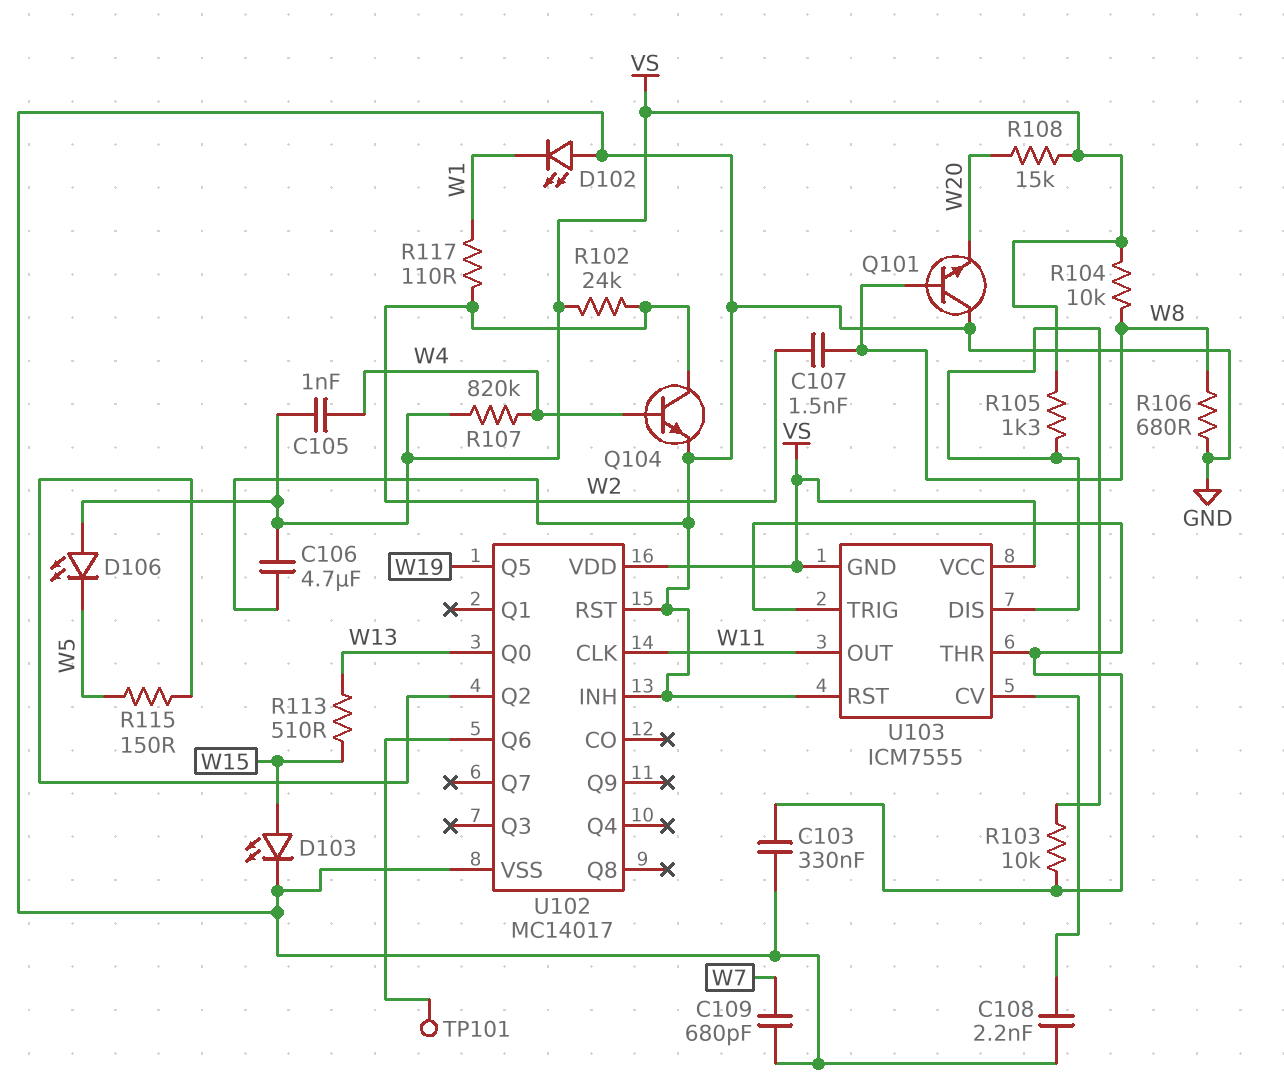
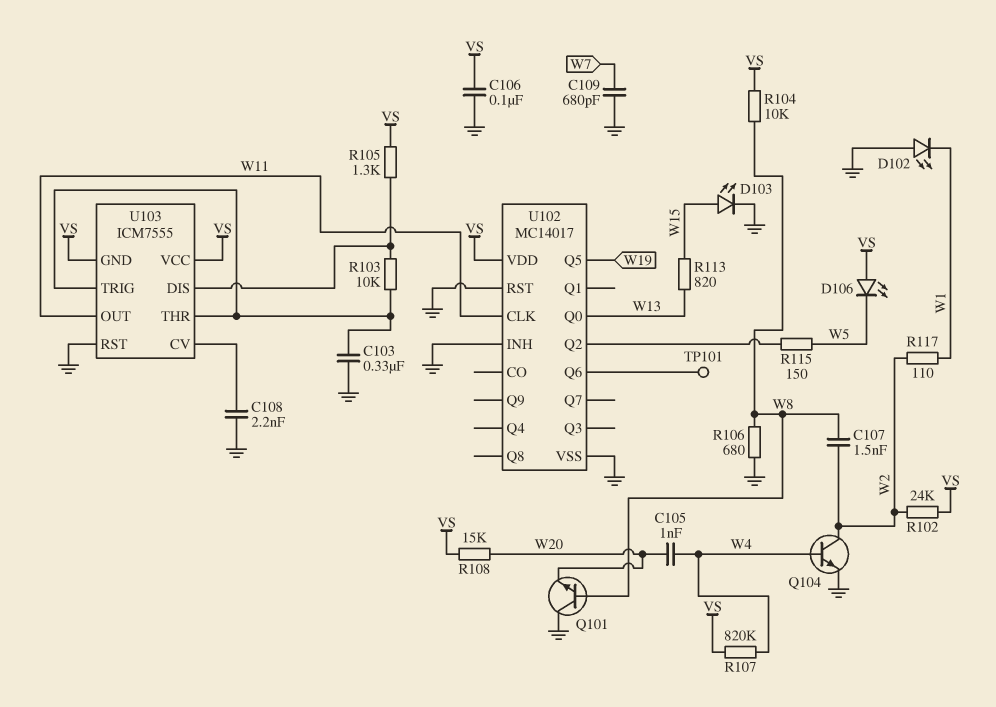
C105: 1nF (VS, W4) -> 1nF (W4, W20)
C106: 4.7uF (GND, VS) -> 100nF (GND, VS)
R113: 510 (W13, W15) -> 820 (W13, W15)

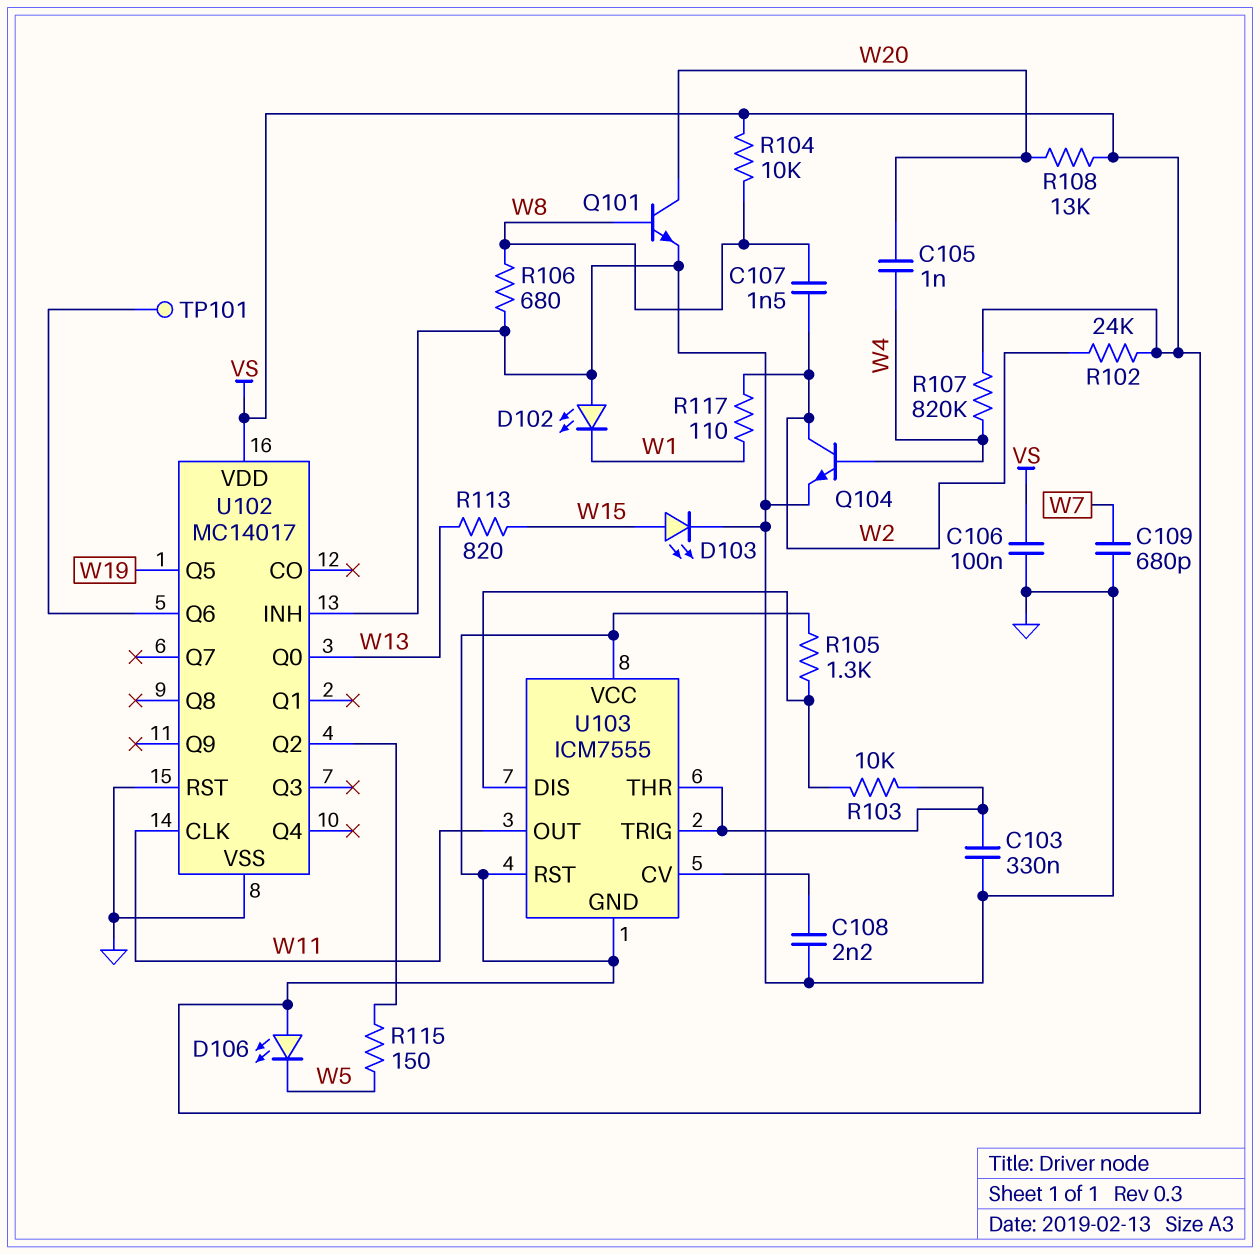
Q101: NPN (B W8, C GND, E W20) -> NPN (B W8, C W20, E GND)
R108: 15k (VS, W20) -> 13k (VS, W20)
U103 pin RST: GND -> VS

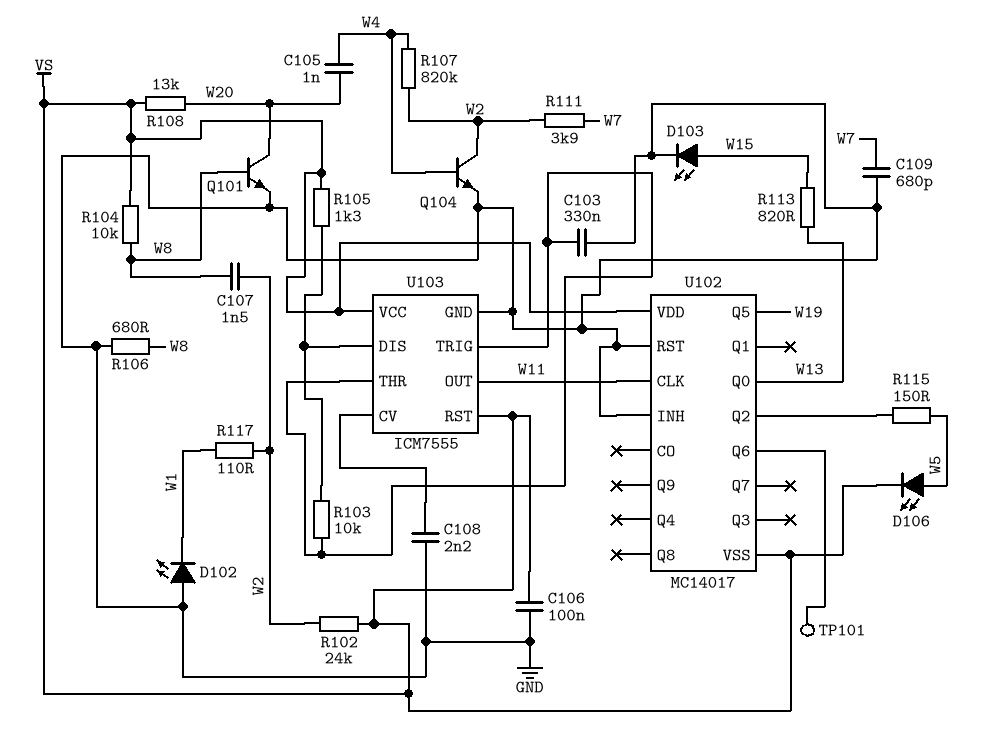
D106: LED (A VS, K W5) -> LED (A W5, K VS)
R107: 820k (VS, W4) -> 820k (W2, W4)
R111: none -> 3.9k (W2, W7)
U102 pin VSS: GND -> VS
U103 pin GND: VS -> GND

